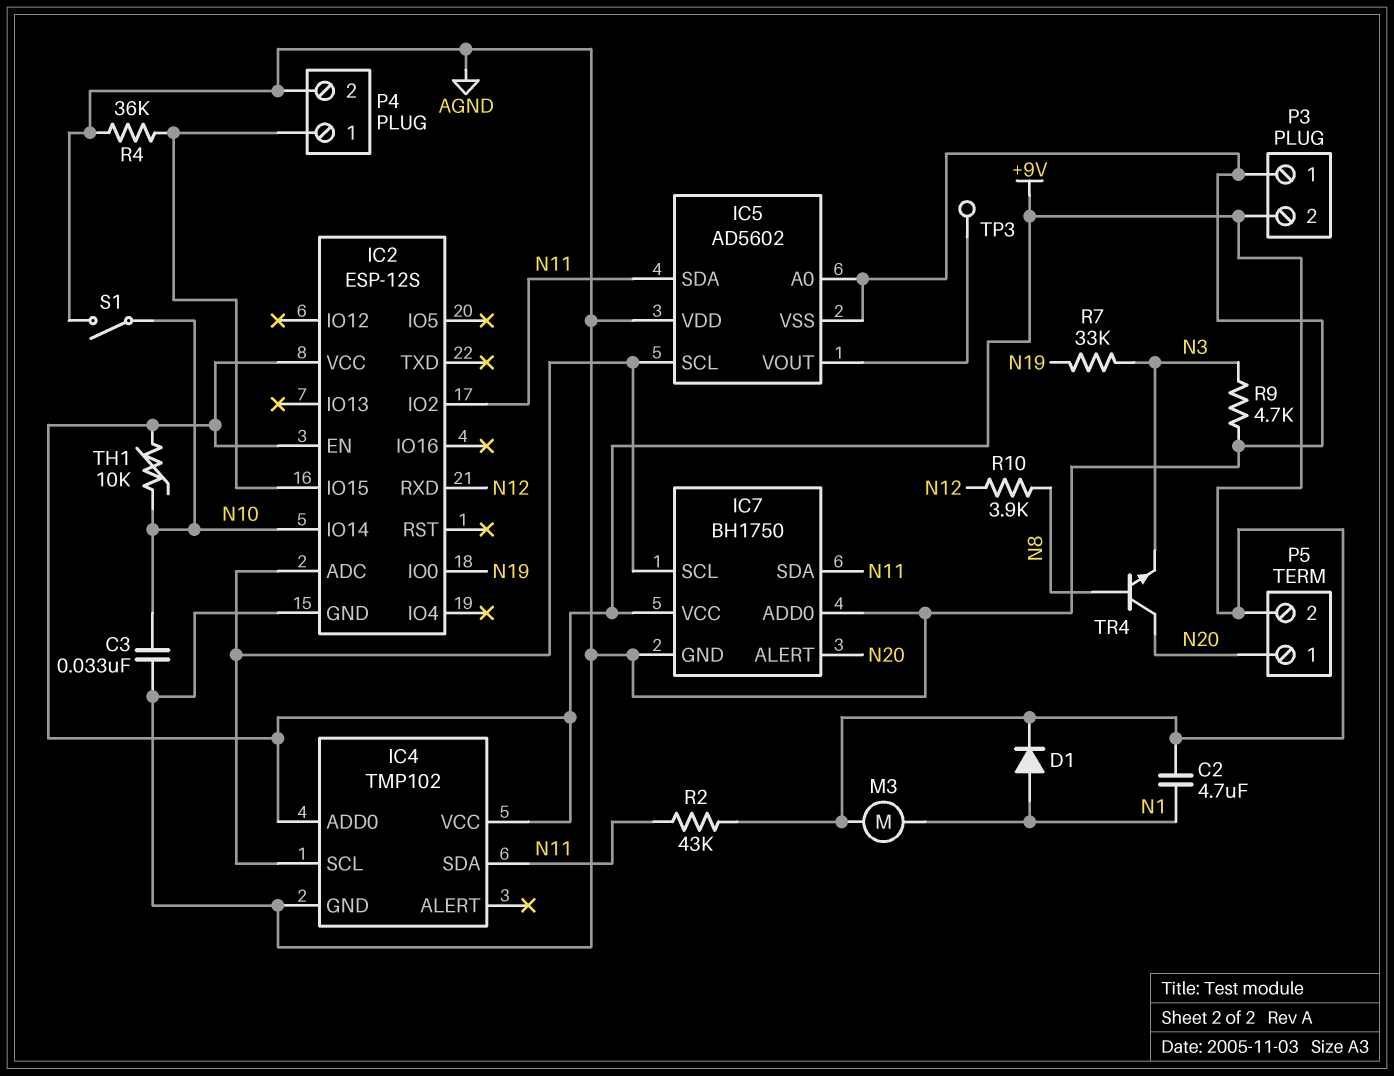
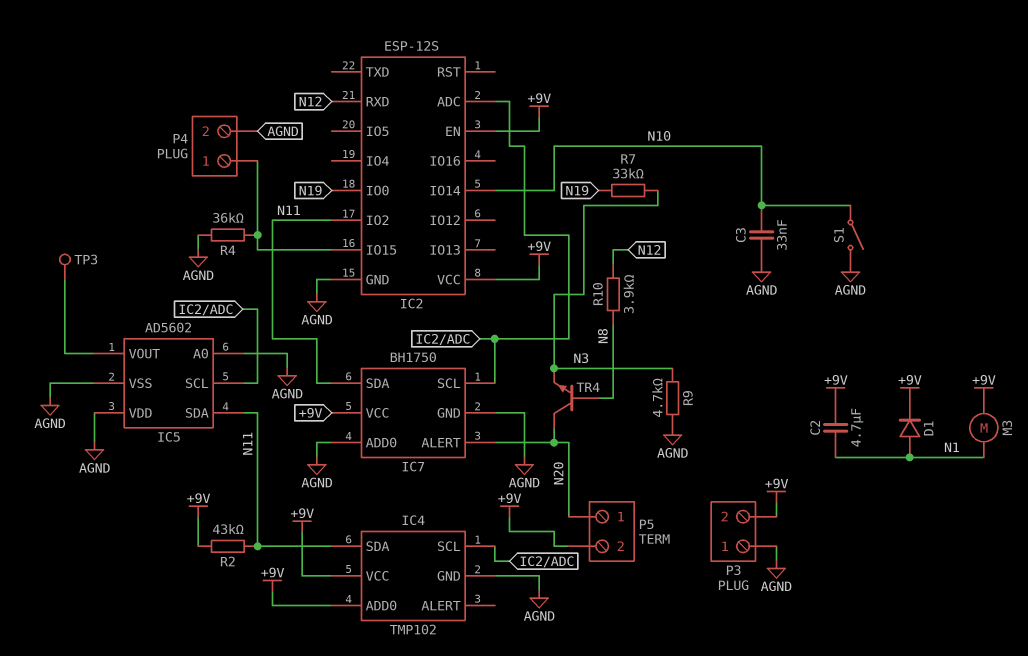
TH1: 10k (+9V, N10) -> none

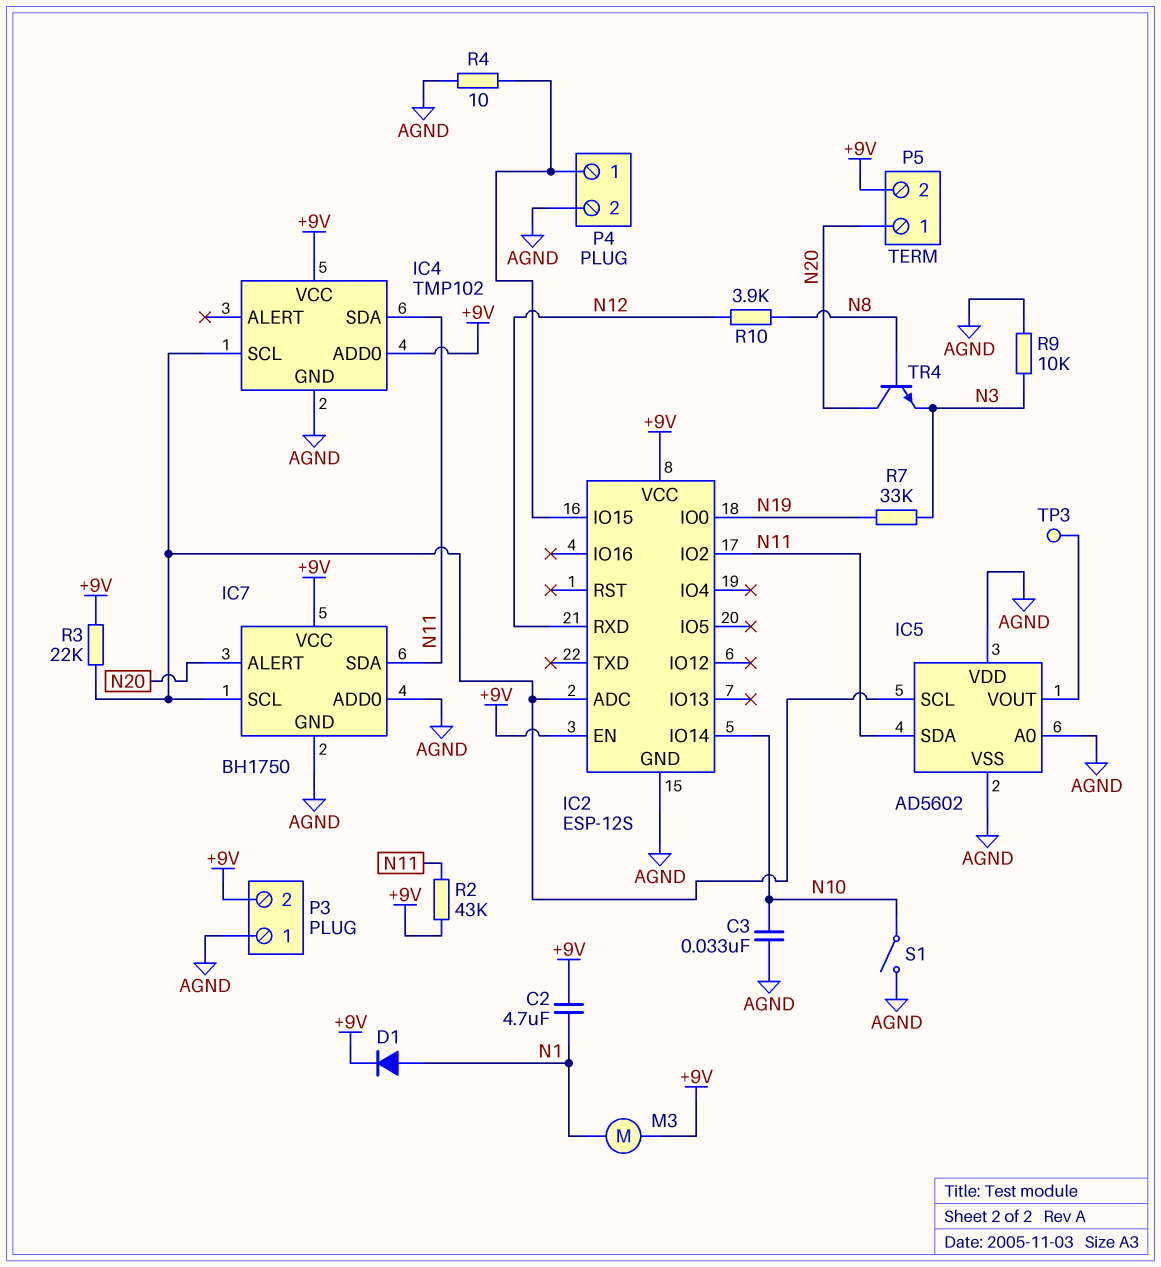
R3: none -> 22k (+9V, IC2/ADC)
R4: 36k (AGND, IC2/IO15) -> 10 (AGND, IC2/IO15)
R9: 4.7k (AGND, N3) -> 10k (AGND, N3)

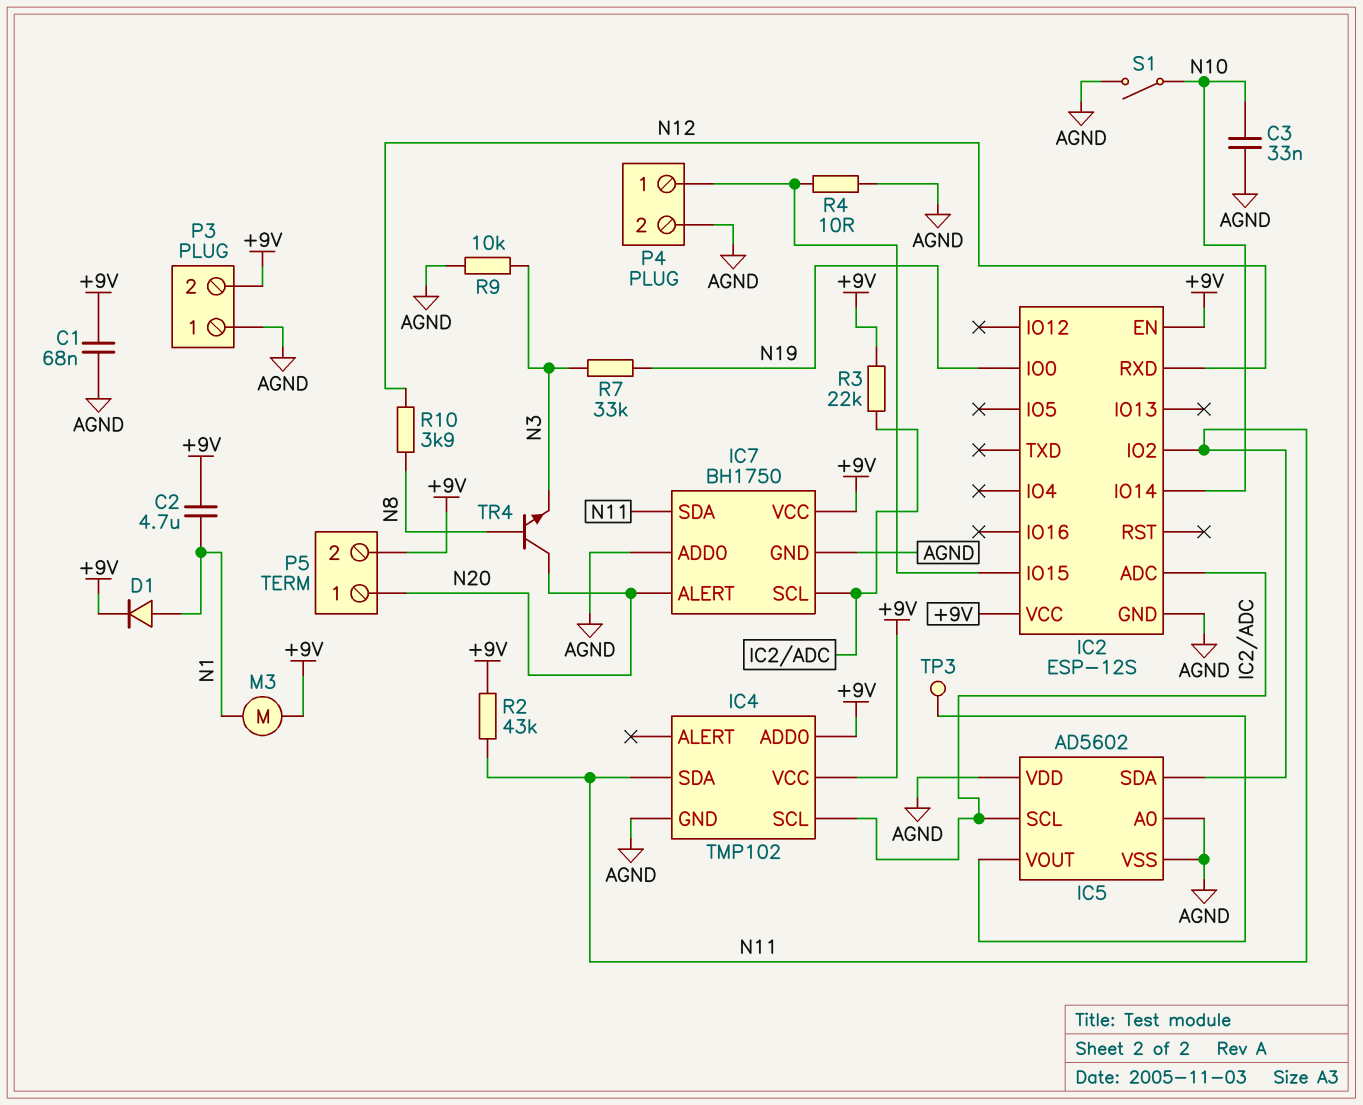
C1: none -> 68nF (+9V, AGND)

